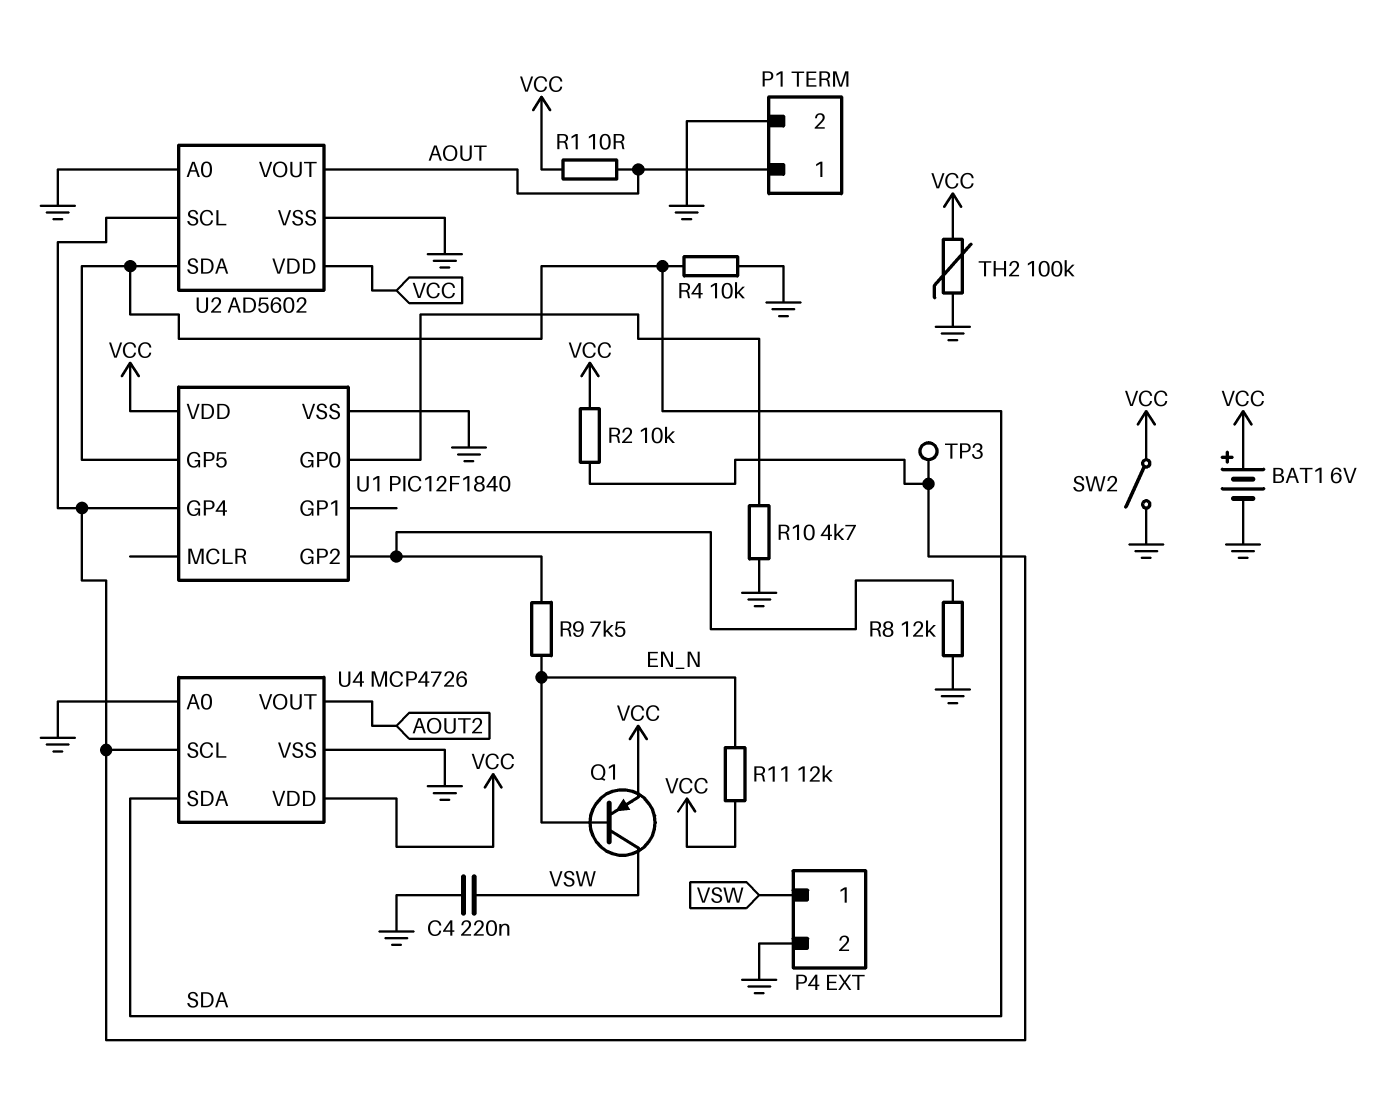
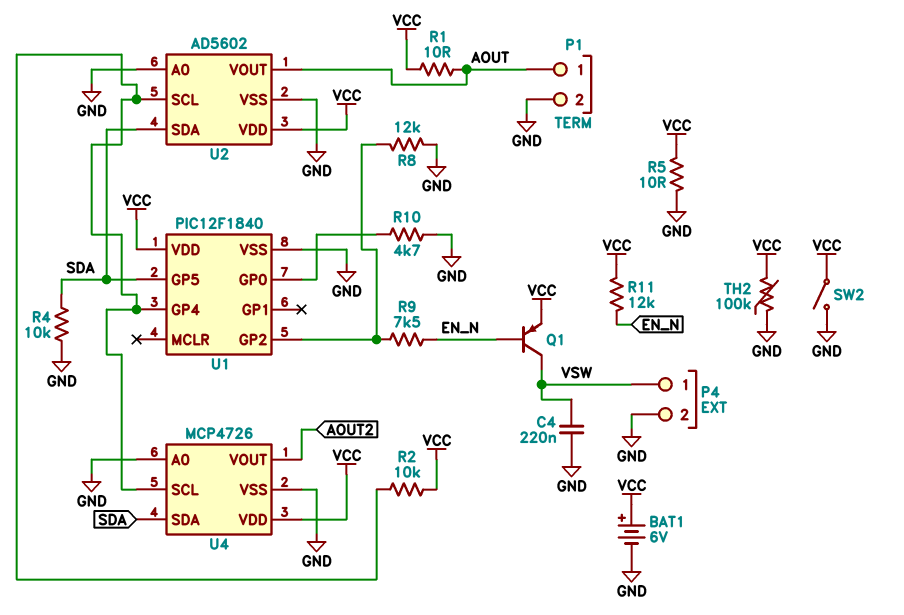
R5: none -> 10 (GND, VCC)
TP3: test point (U1/GP4) -> none

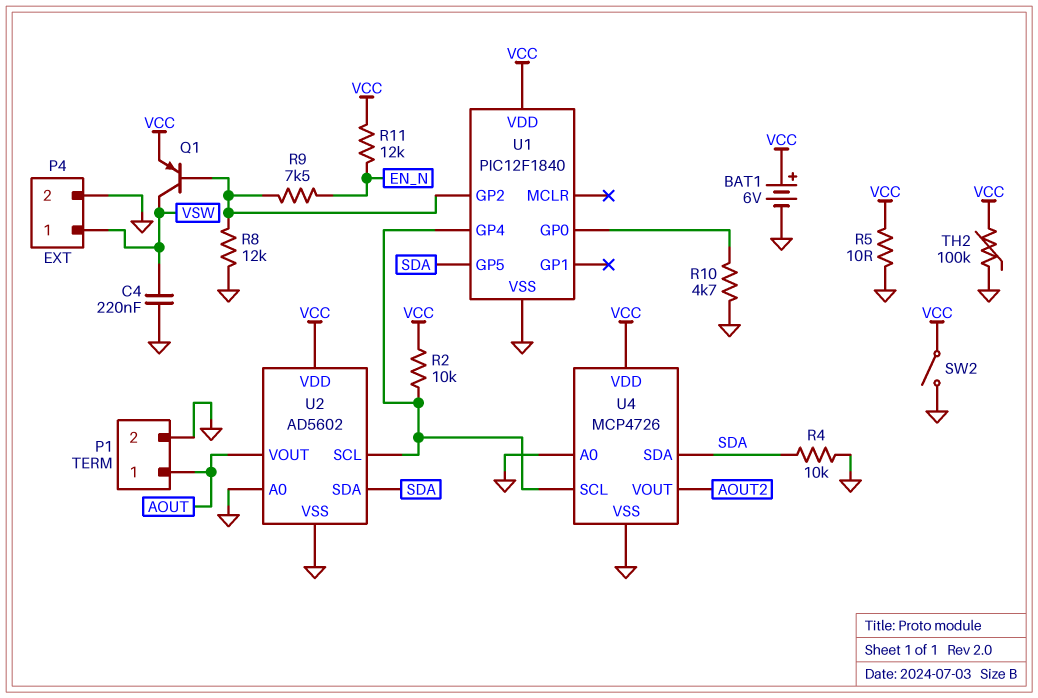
Q1: PNP (B EN_N, C VSW, E VCC) -> PNP (B U1/GP2, C VSW, E VCC)
R1: 10 (AOUT, VCC) -> none

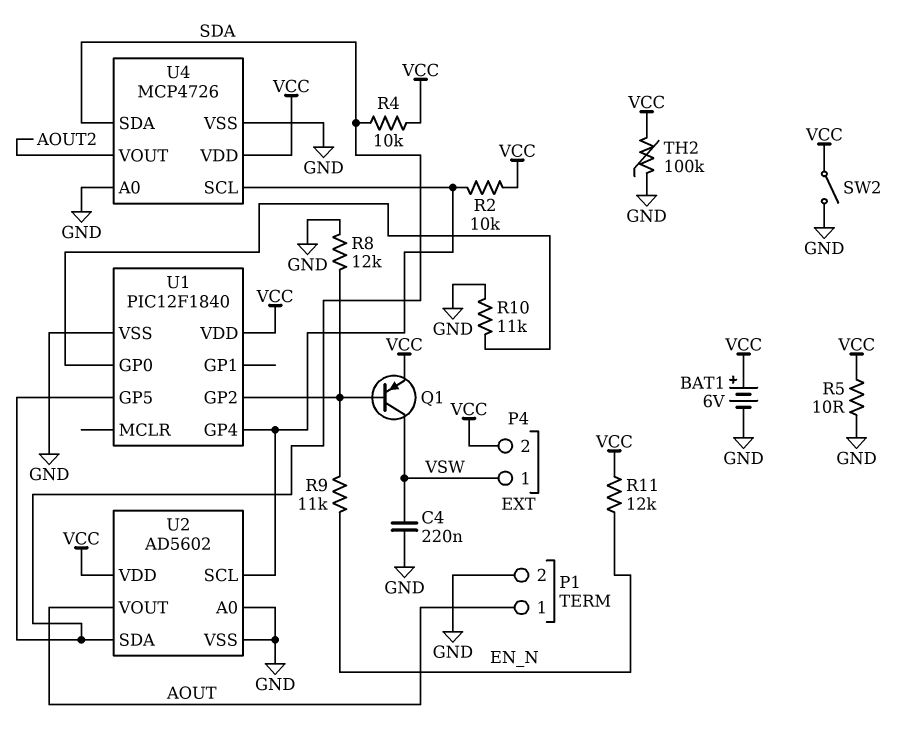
P4 pin 2: GND -> VCC
R4: 10k (GND, SDA) -> 10k (SDA, VCC)
R9: 7.5k (EN_N, U1/GP2) -> 11k (EN_N, U1/GP2)
R10: 4.7k (GND, U1/GP0) -> 11k (GND, U1/GP0)

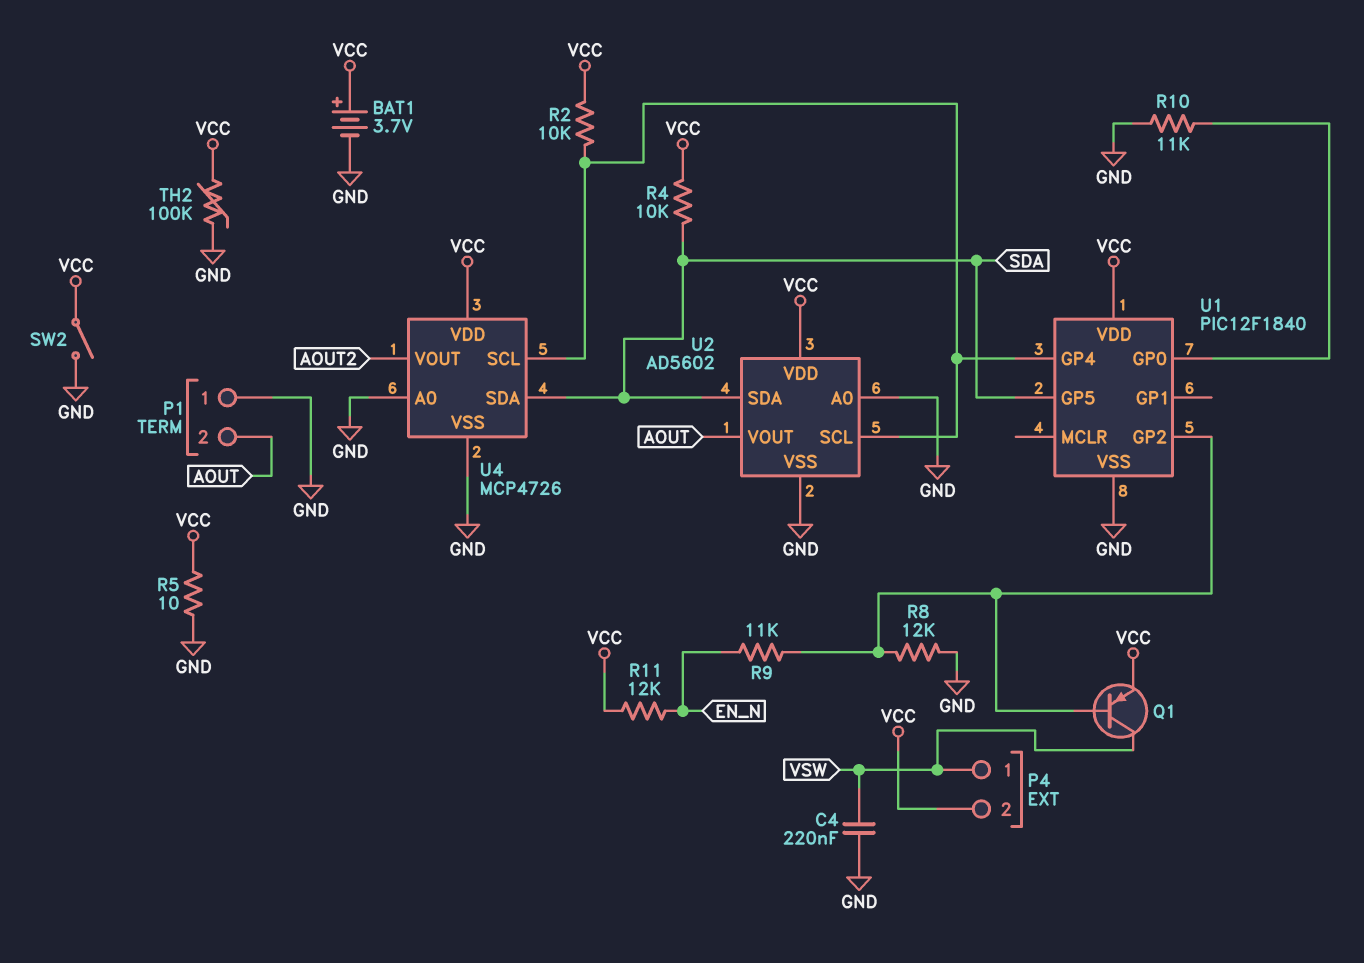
BAT1: 6V (plus VCC, minus GND) -> 3.7V (plus VCC, minus GND)
P1 pin 1: AOUT -> GND
P1 pin 2: GND -> AOUT

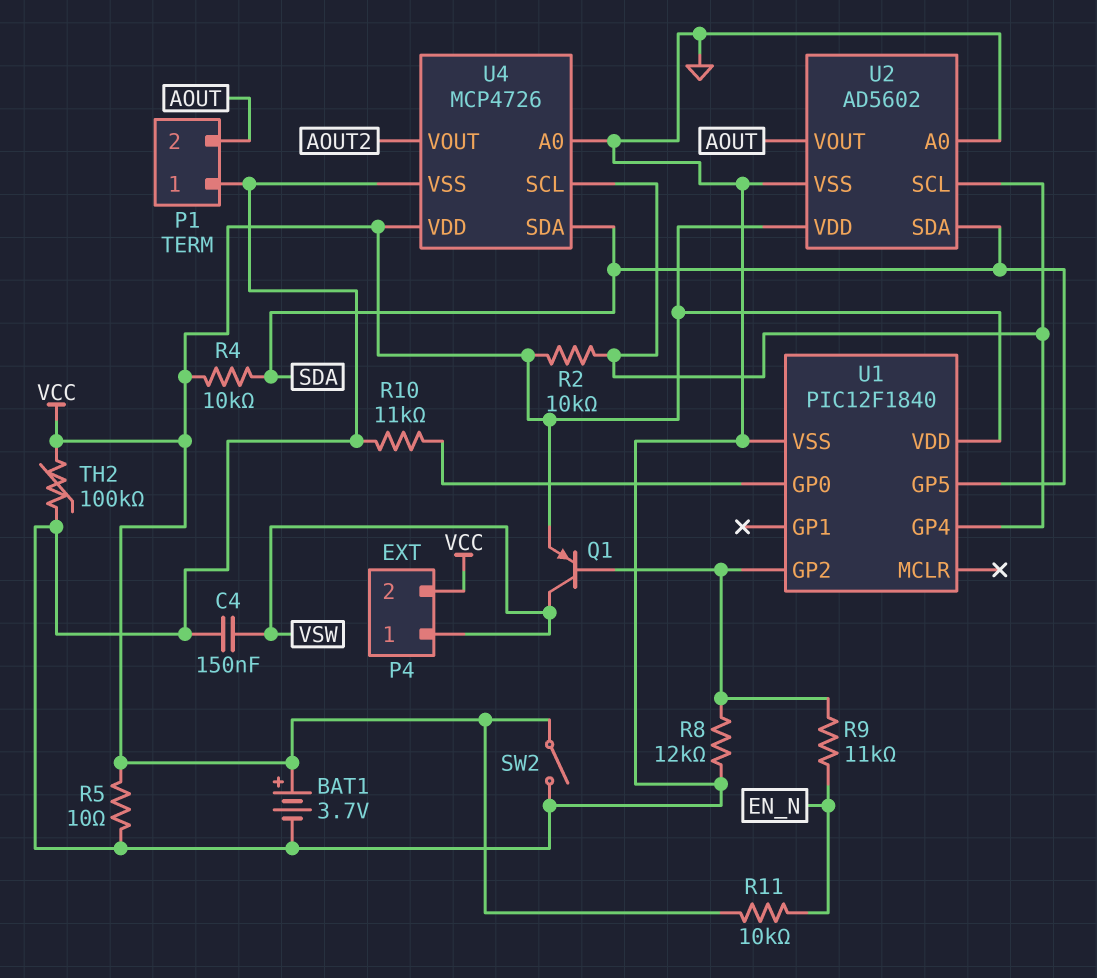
C4: 220nF (GND, VSW) -> 150nF (GND, VSW)
R11: 12k (EN_N, VCC) -> 10k (EN_N, VCC)

